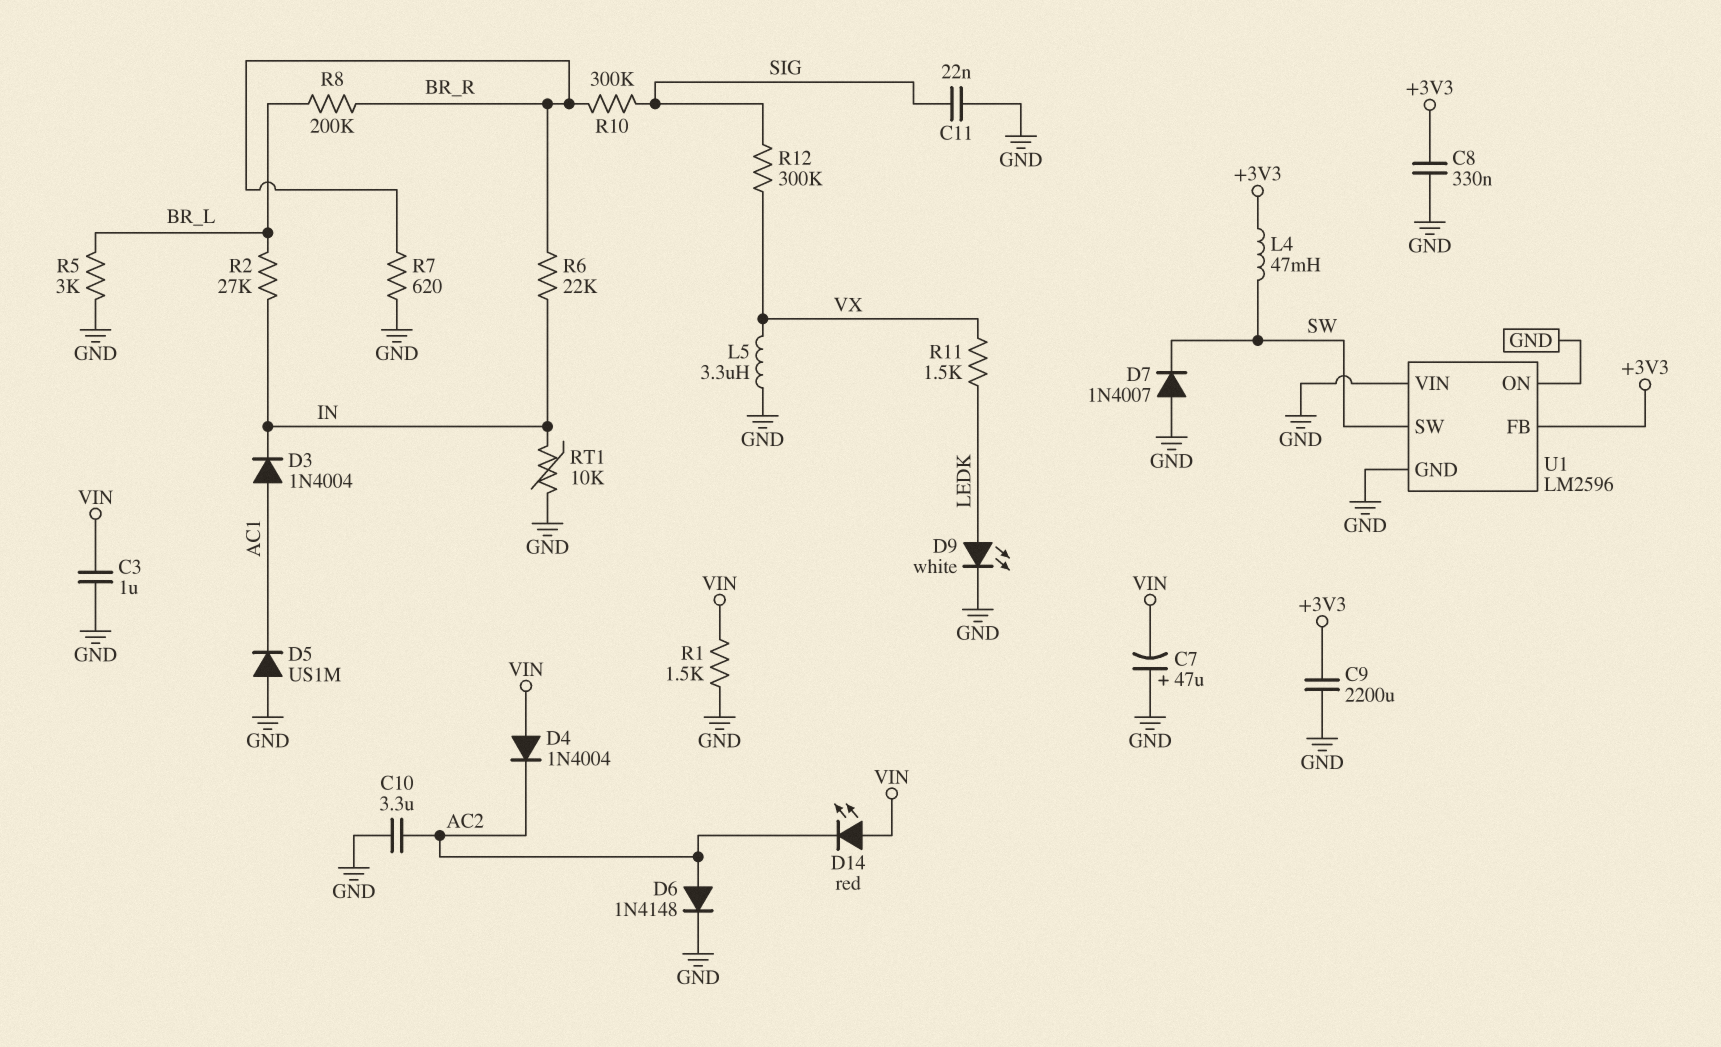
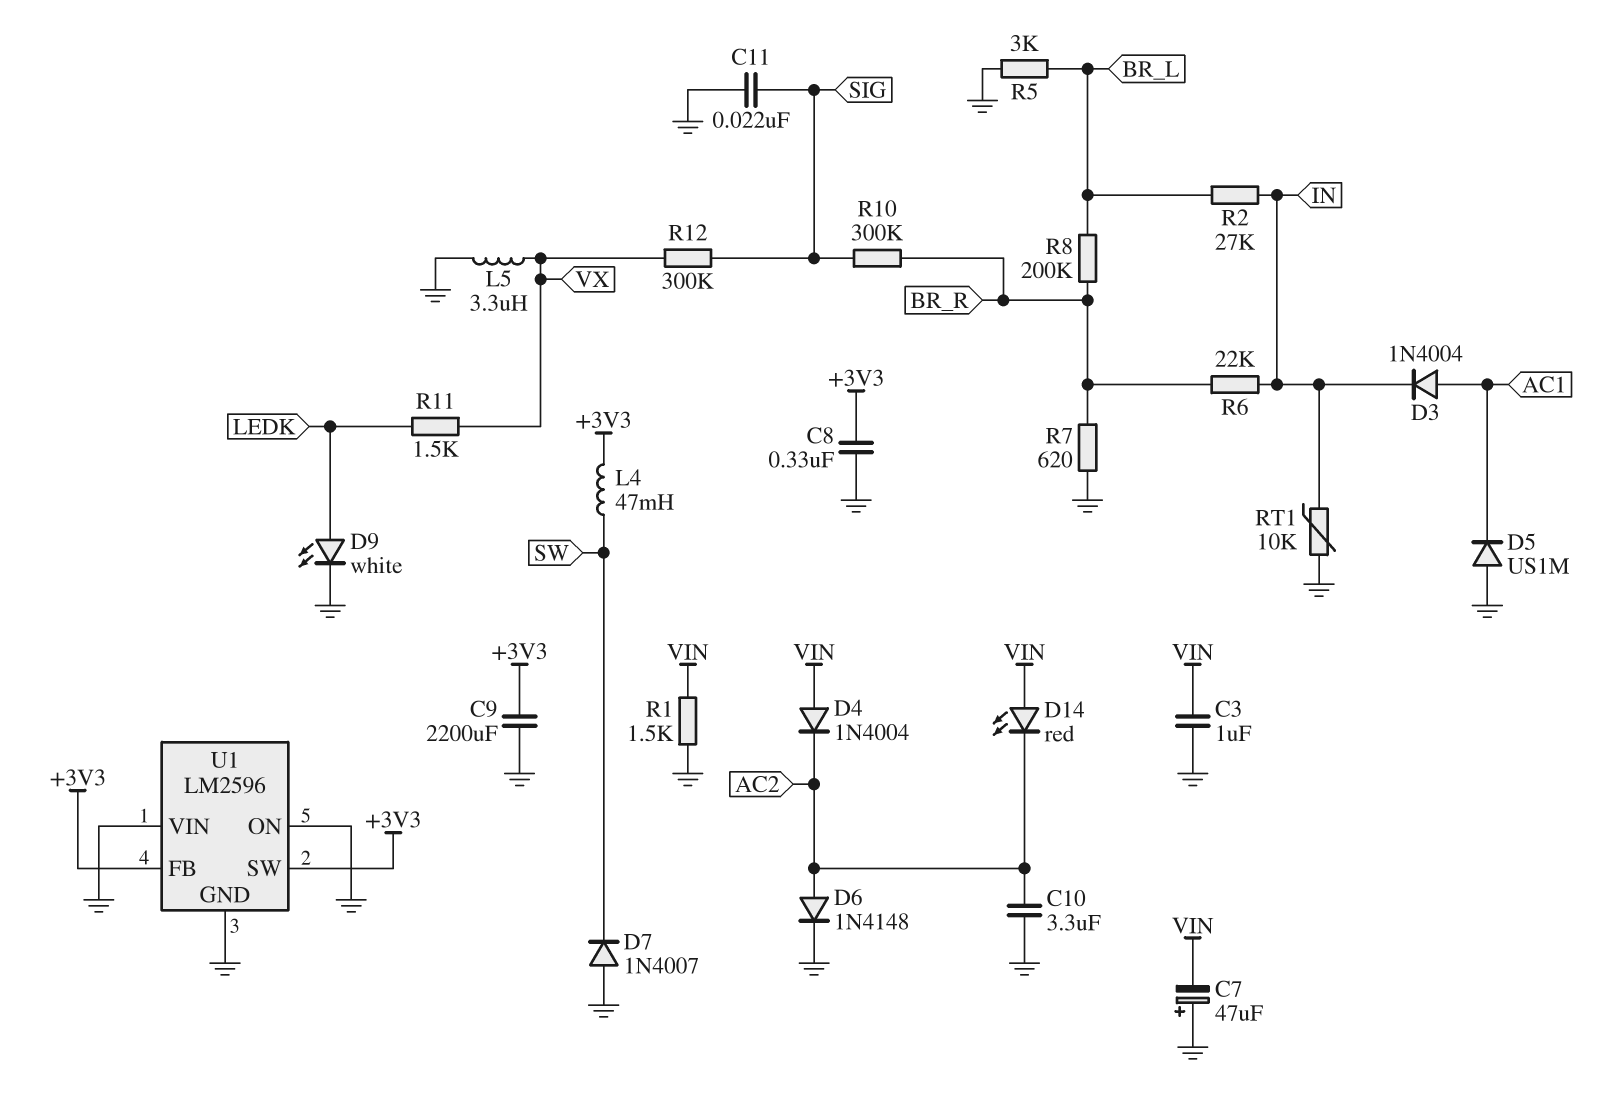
U1 pin SW: SW -> +3V3

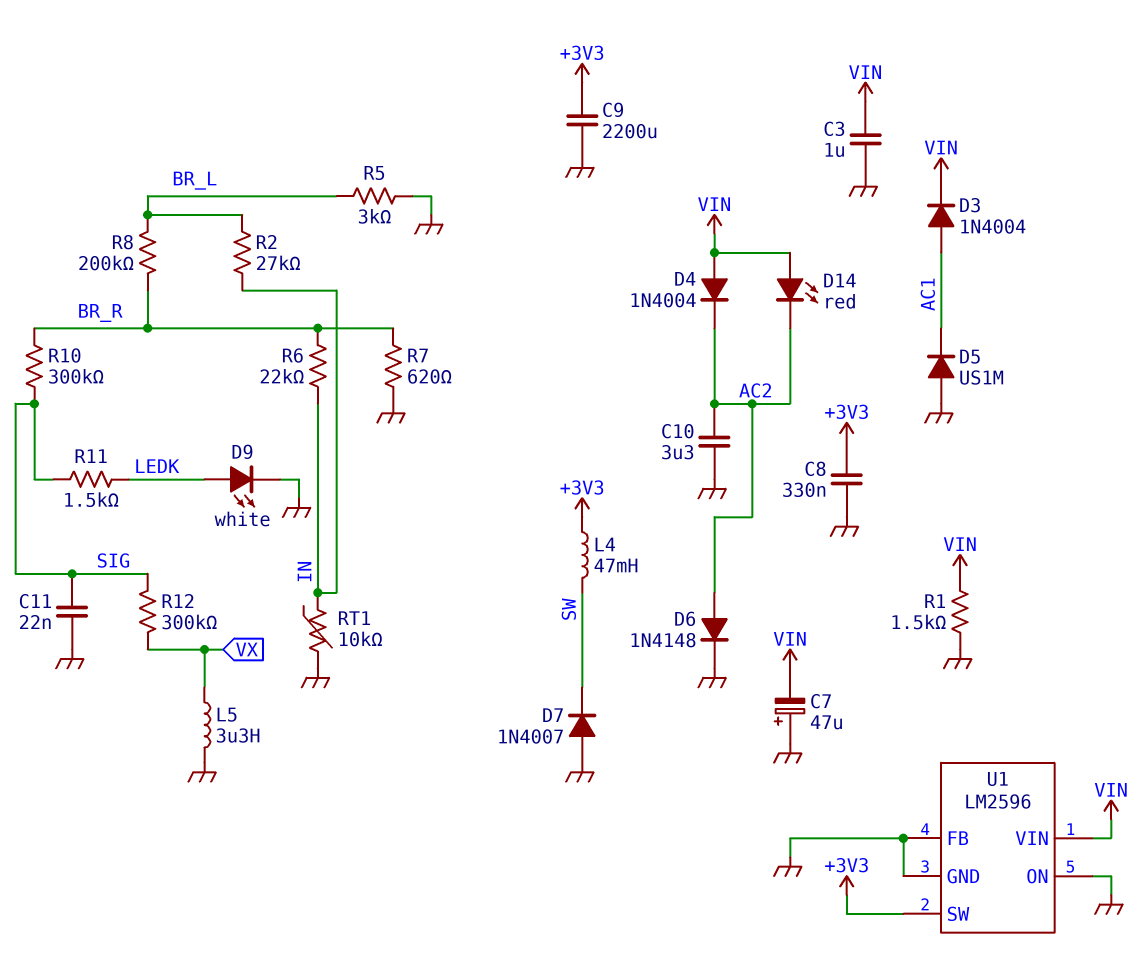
D3: diode 1N4004 (A AC1, K IN) -> diode 1N4004 (A AC1, K VIN)
R11: 1.5k (LEDK, VX) -> 1.5k (LEDK, SIG)
U1 pin FB: +3V3 -> GND
U1 pin VIN: GND -> VIN

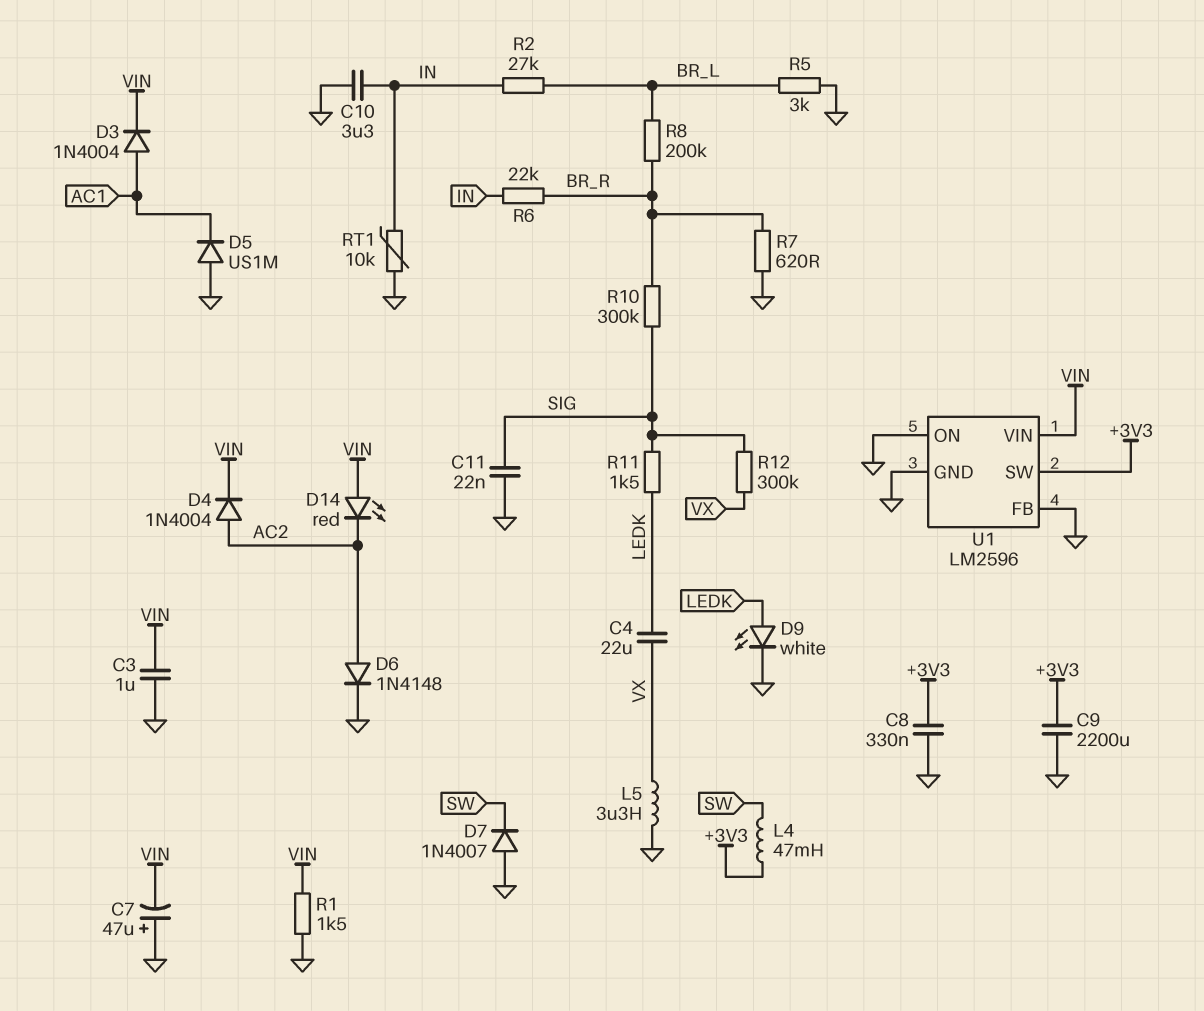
C4: none -> 22uF (LEDK, VX)
C10: 3.3uF (AC2, GND) -> 3.3uF (GND, IN)
D4: diode 1N4004 (A VIN, K AC2) -> diode 1N4004 (A AC2, K VIN)

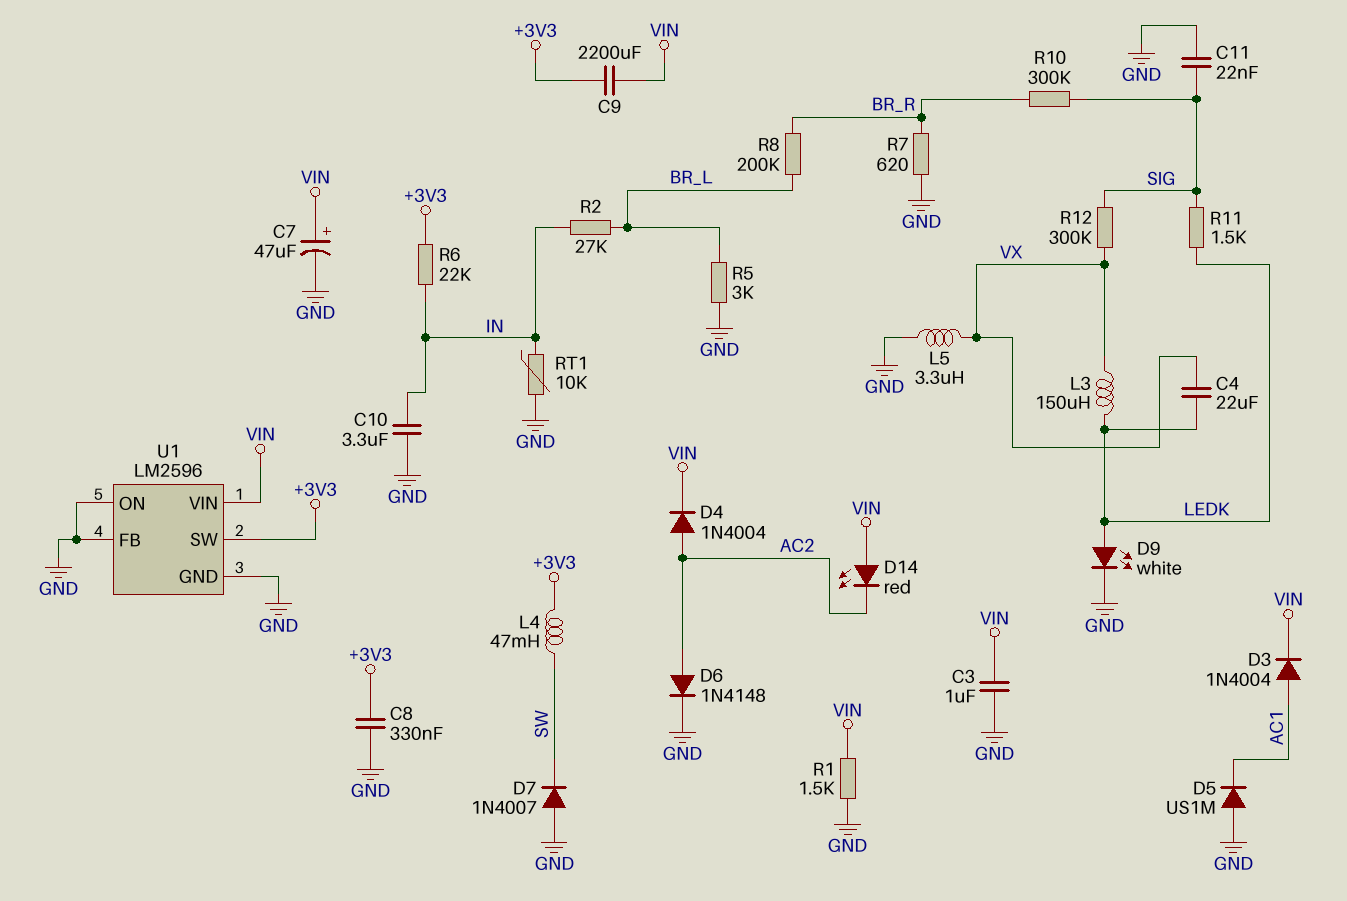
C7: 47uF (plus GND, minus VIN) -> 47uF (plus VIN, minus GND)
C9: 2200uF (+3V3, GND) -> 2200uF (+3V3, VIN)
L3: none -> 150uH (LEDK, VX)
R6: 22k (BR_R, IN) -> 22k (+3V3, IN)

